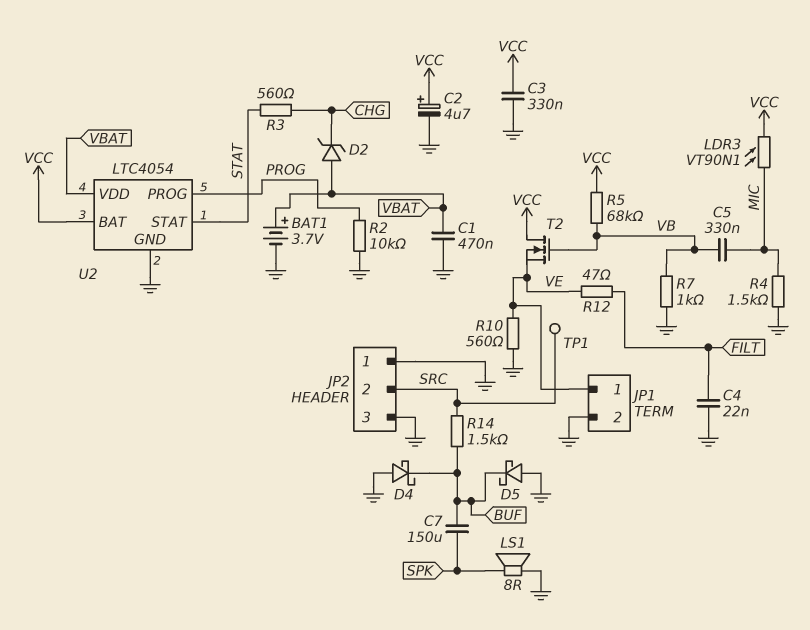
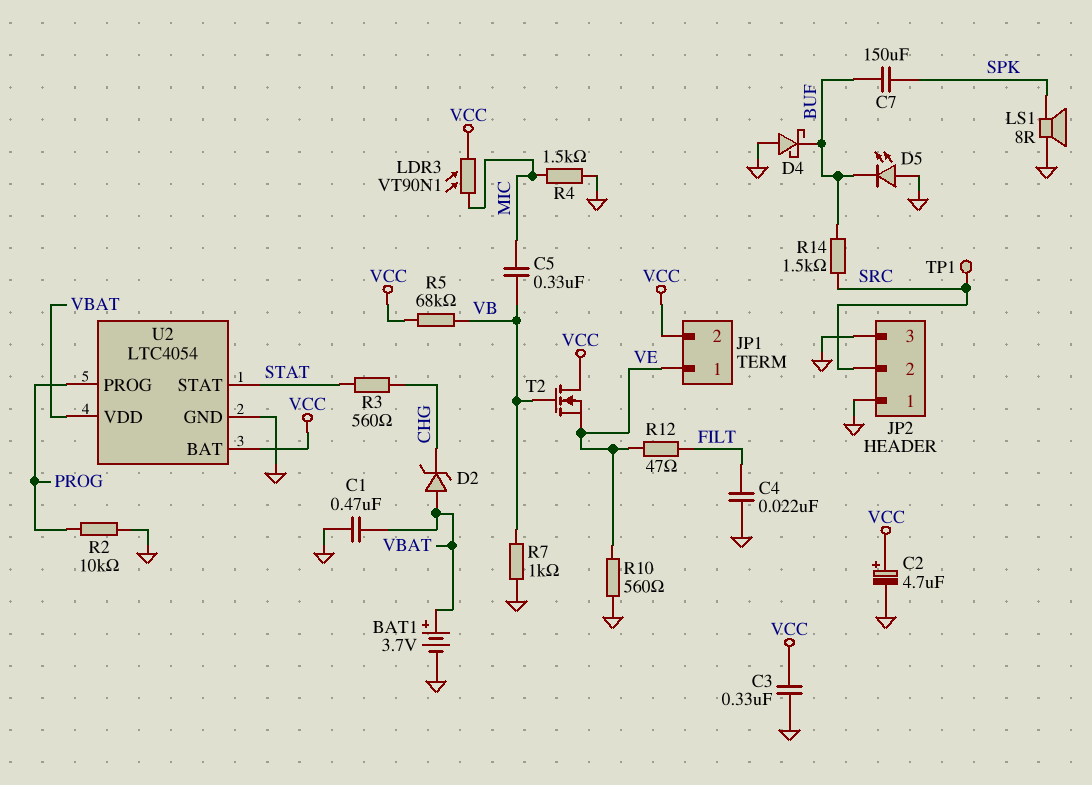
D5: schottky (A GND, K BUF) -> LED (A GND, K BUF)
JP1 pin 2: GND -> VCC

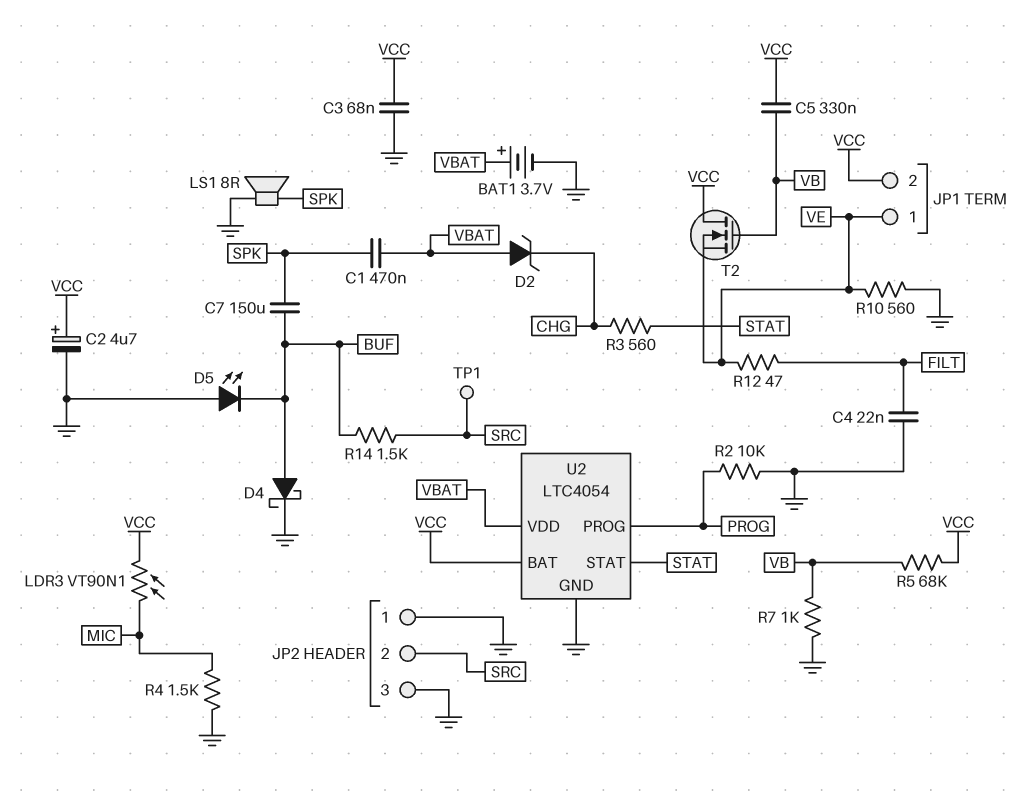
C1: 470nF (GND, VBAT) -> 470nF (SPK, VBAT)
C3: 330nF (GND, VCC) -> 68nF (GND, VCC)
C5: 330nF (MIC, VB) -> 330nF (VB, VCC)
D4: schottky (A GND, K BUF) -> schottky (A BUF, K GND)

